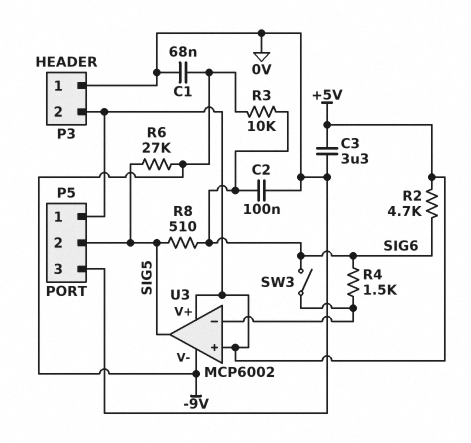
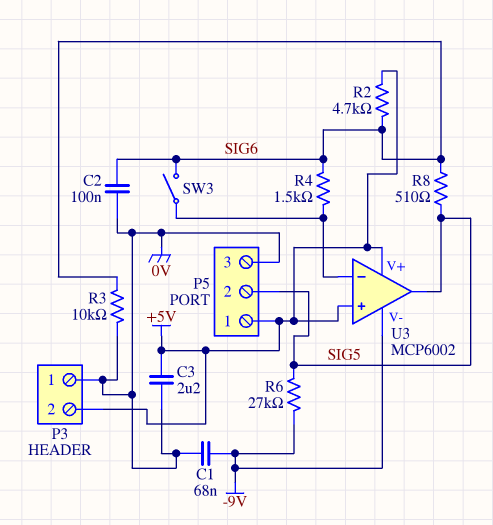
C3: 3.3uF (+5V, 0V) -> 2.2uF (+5V, 0V)
R3: 10k (-9V, SIG6) -> 10k (0V, SIG6)

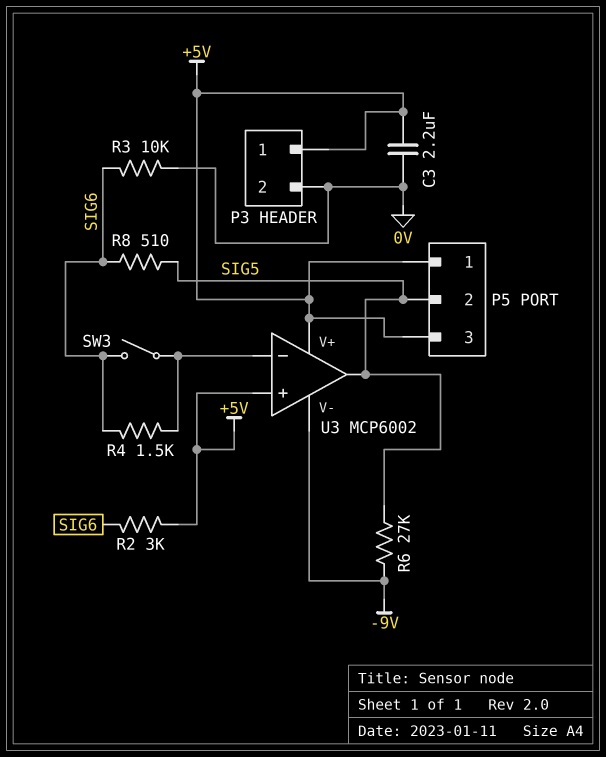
C1: 68nF (-9V, 0V) -> none
C2: 100nF (0V, SIG6) -> none
P3 pin 1: 0V -> +5V
P3 pin 2: +5V -> 0V
P5 pin 3: 0V -> +5V
R2: 4.7k (+5V, SIG6) -> 3k (+5V, SIG6)

